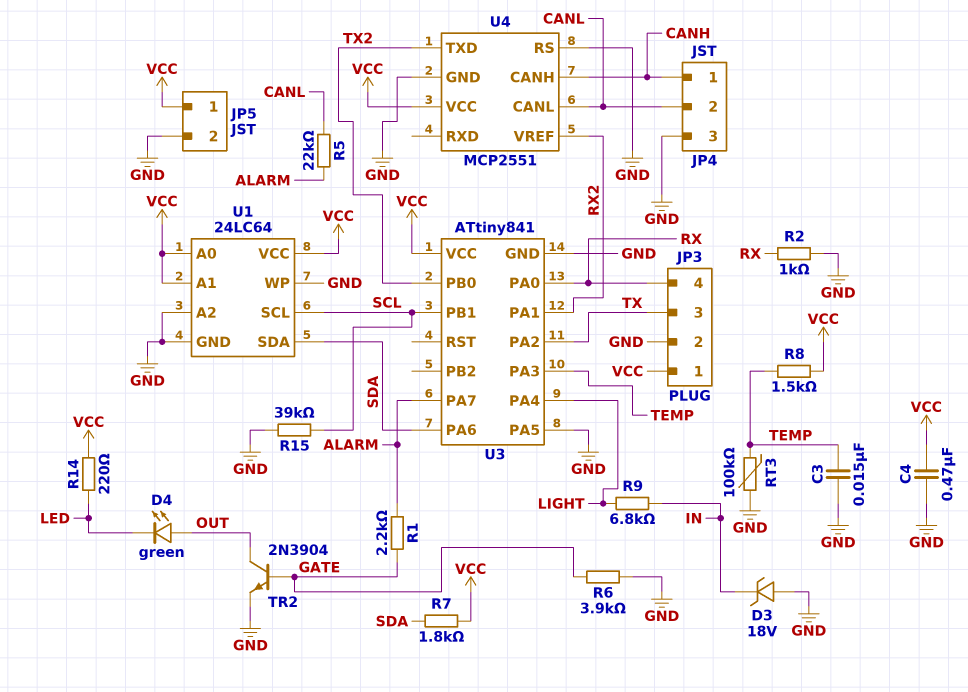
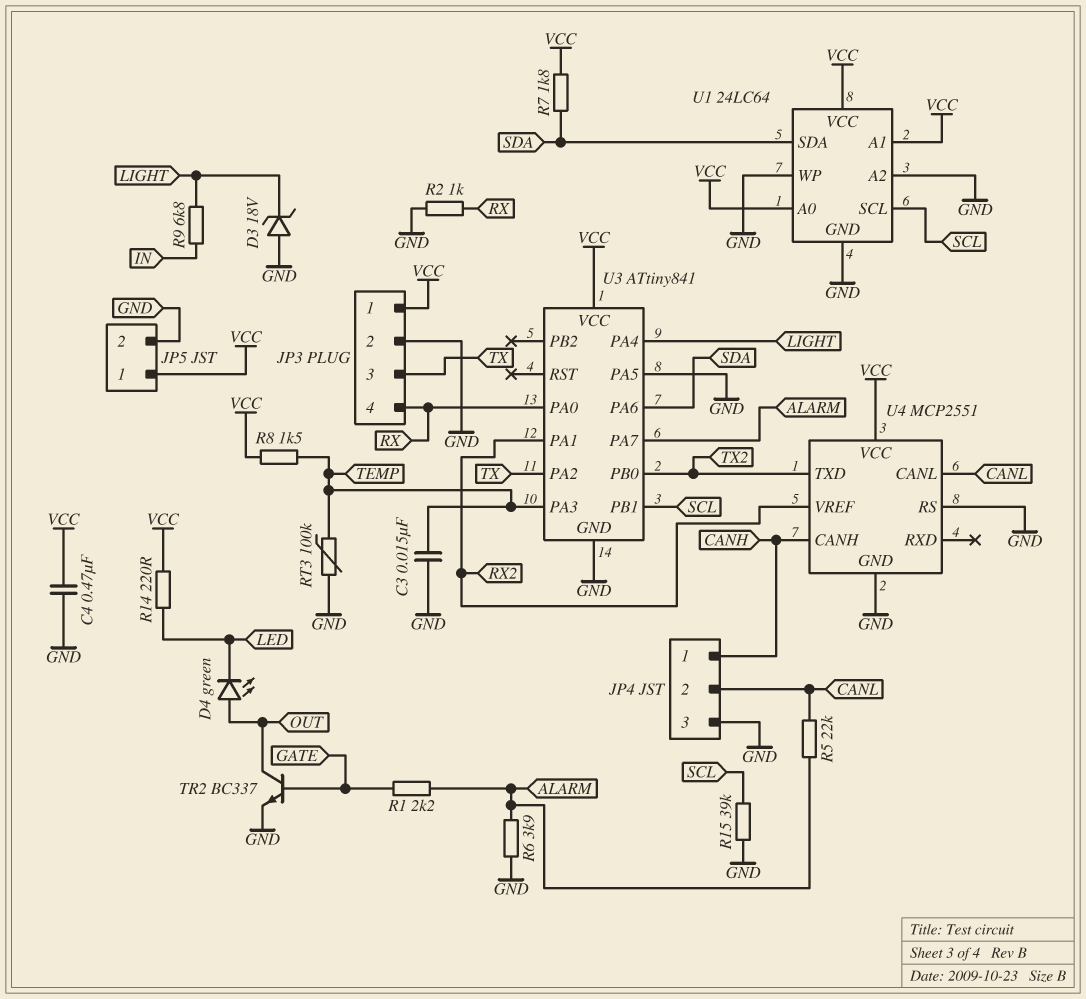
D3: zener 18V (A GND, K IN) -> zener 18V (A GND, K LIGHT)
R6: 3.9k (GATE, GND) -> 3.9k (ALARM, GND)
TR2: NPN 2N3904 (B GATE, C OUT, E GND) -> NPN BC337 (B GATE, C OUT, E GND)

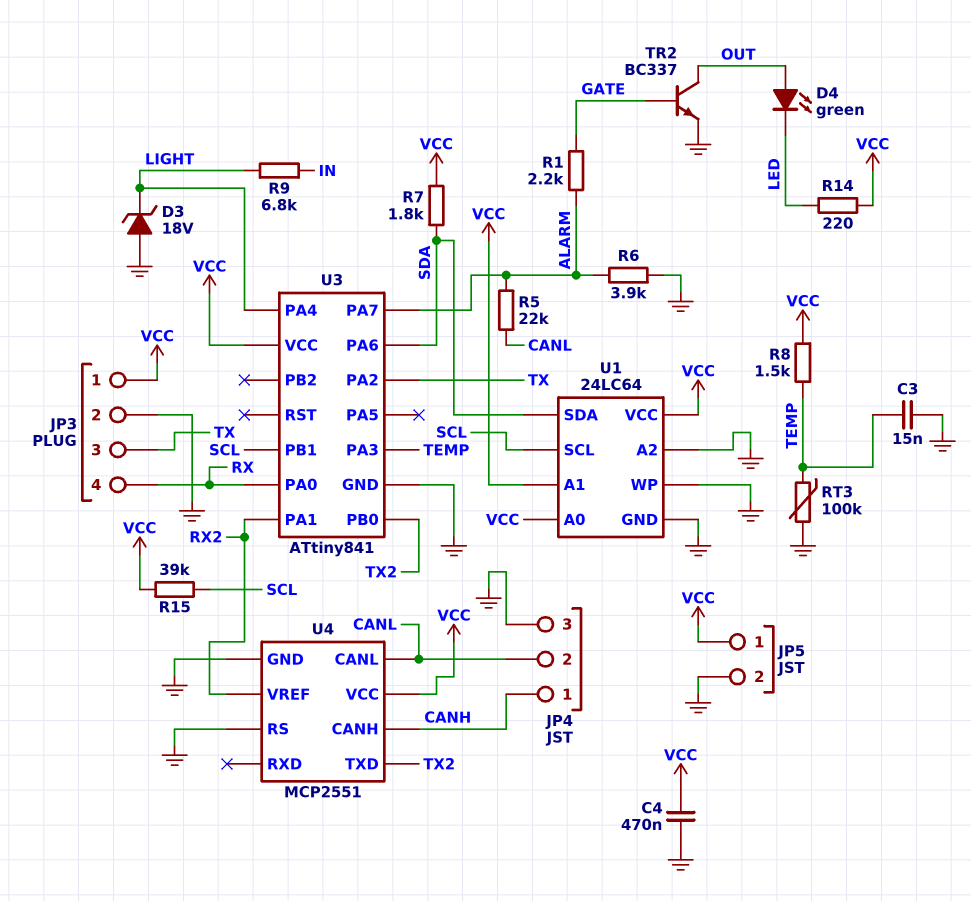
R2: 1k (GND, RX) -> none
R15: 39k (GND, SCL) -> 39k (SCL, VCC)
U3 pin PA5: GND -> none

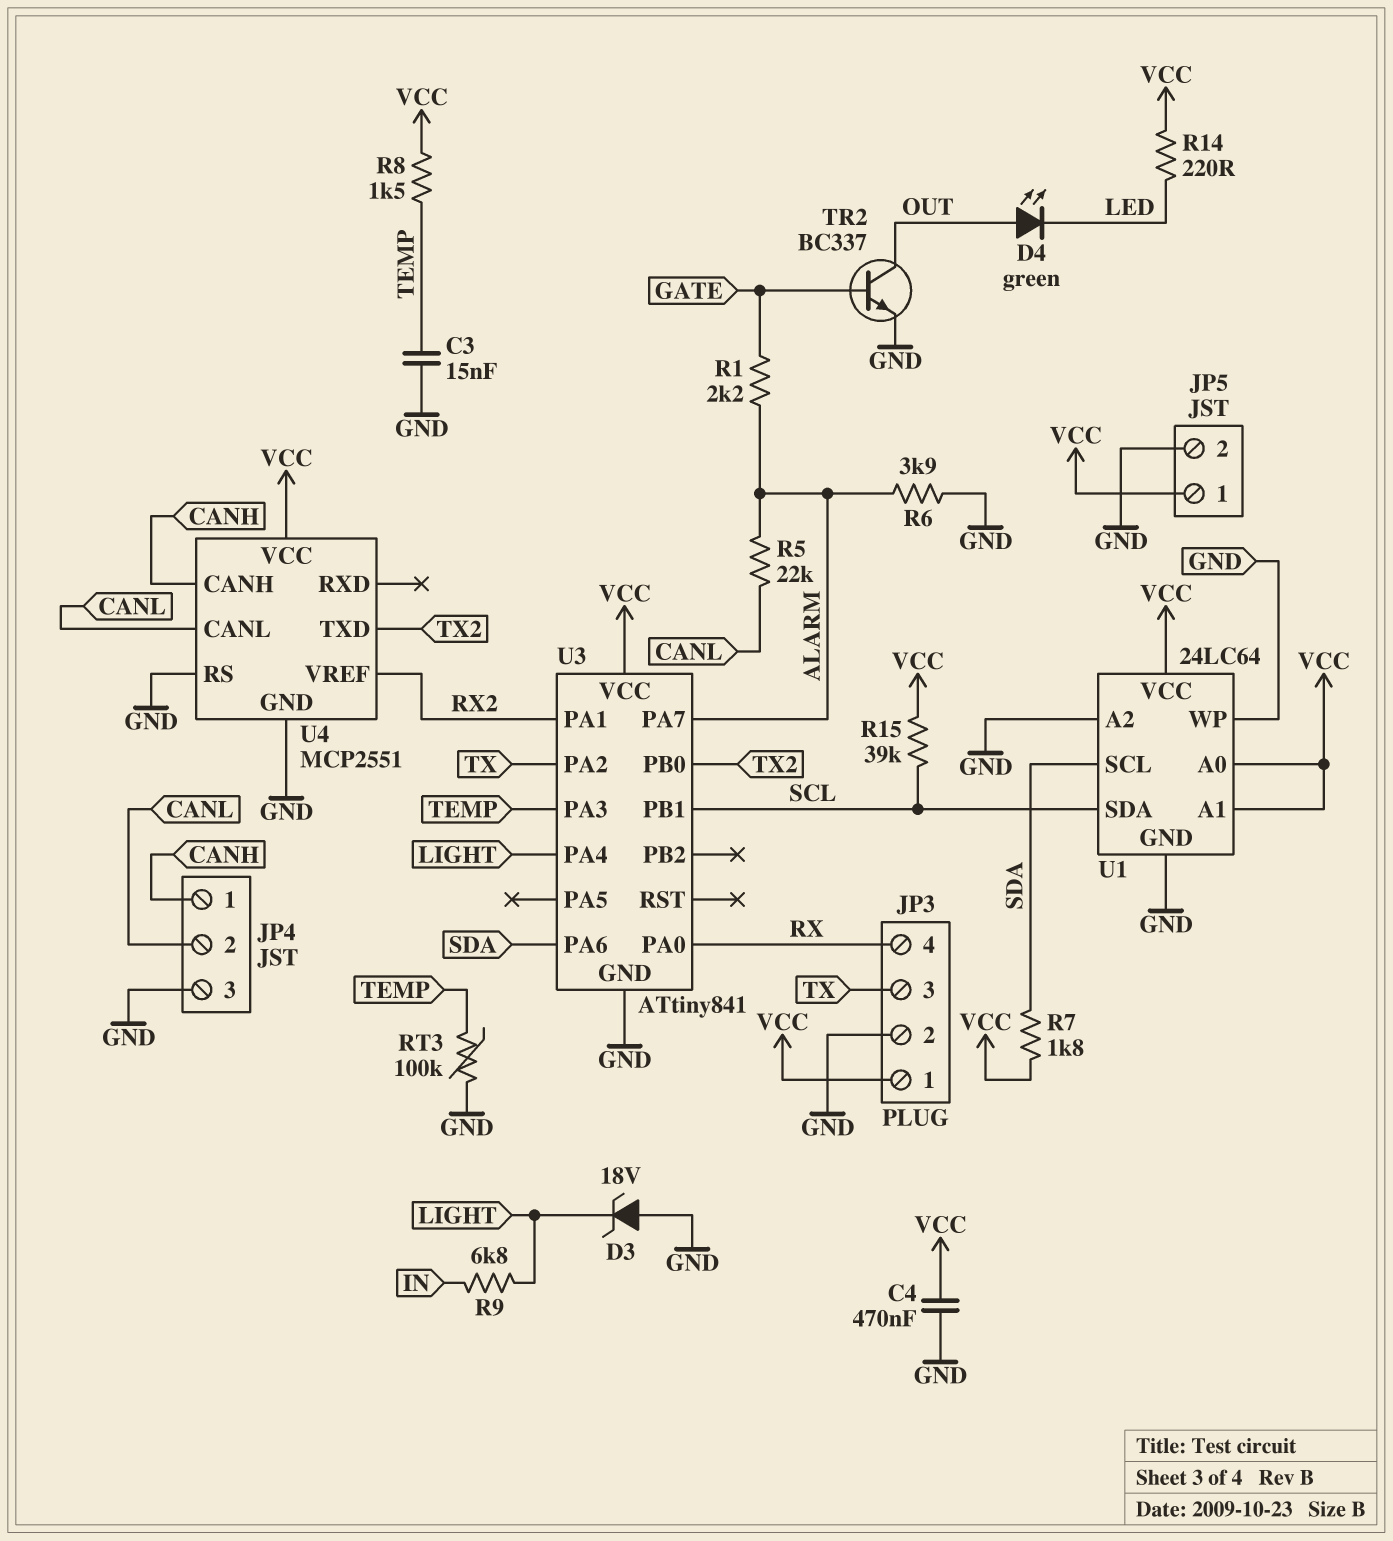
U1 pin SCL: SCL -> SDA
U1 pin SDA: SDA -> SCL

